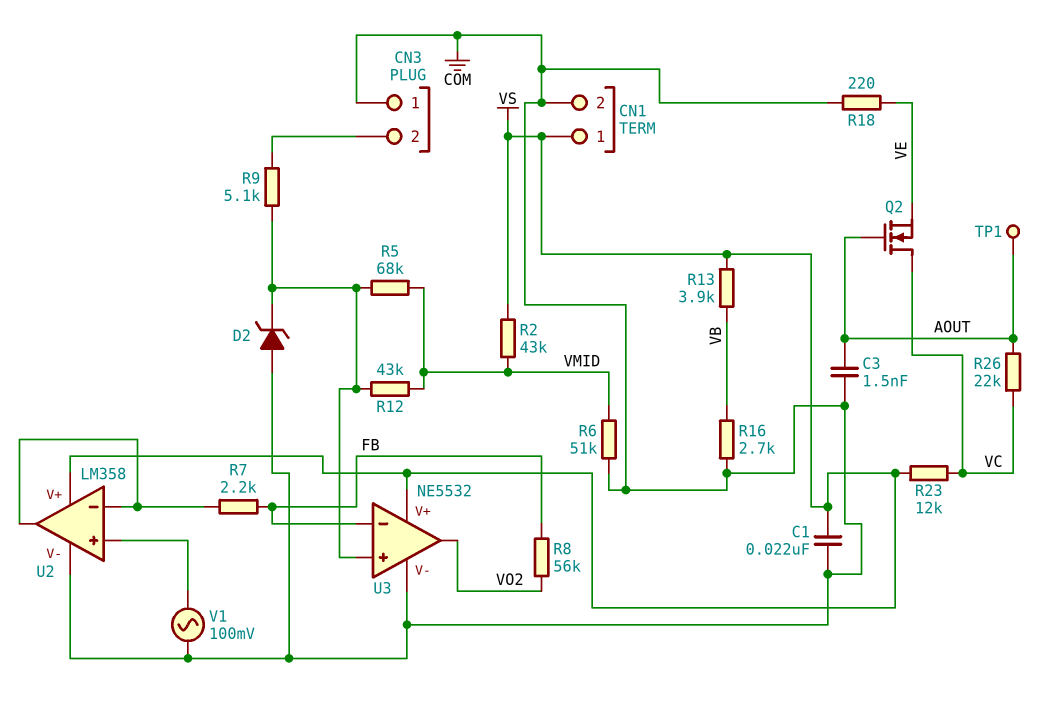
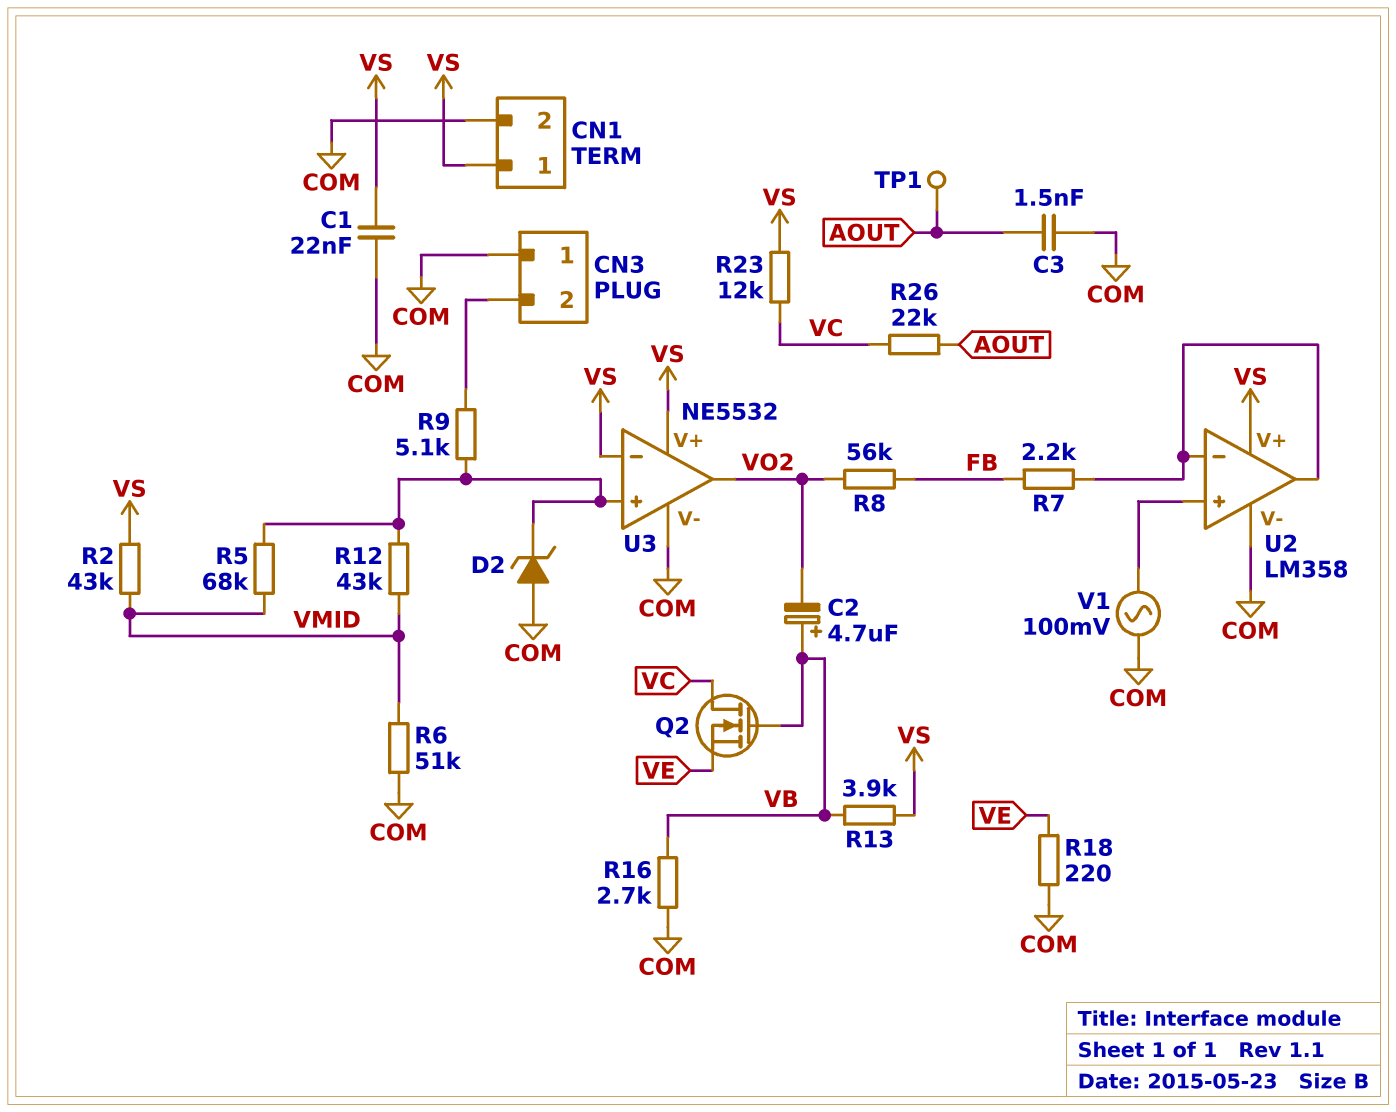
C2: none -> 4.7uF (plus VB, minus VO2)
Q2: NMOS (G AOUT, D VC, S VE) -> NMOS (G VB, D VC, S VE)
U3 pin in-: FB -> VS

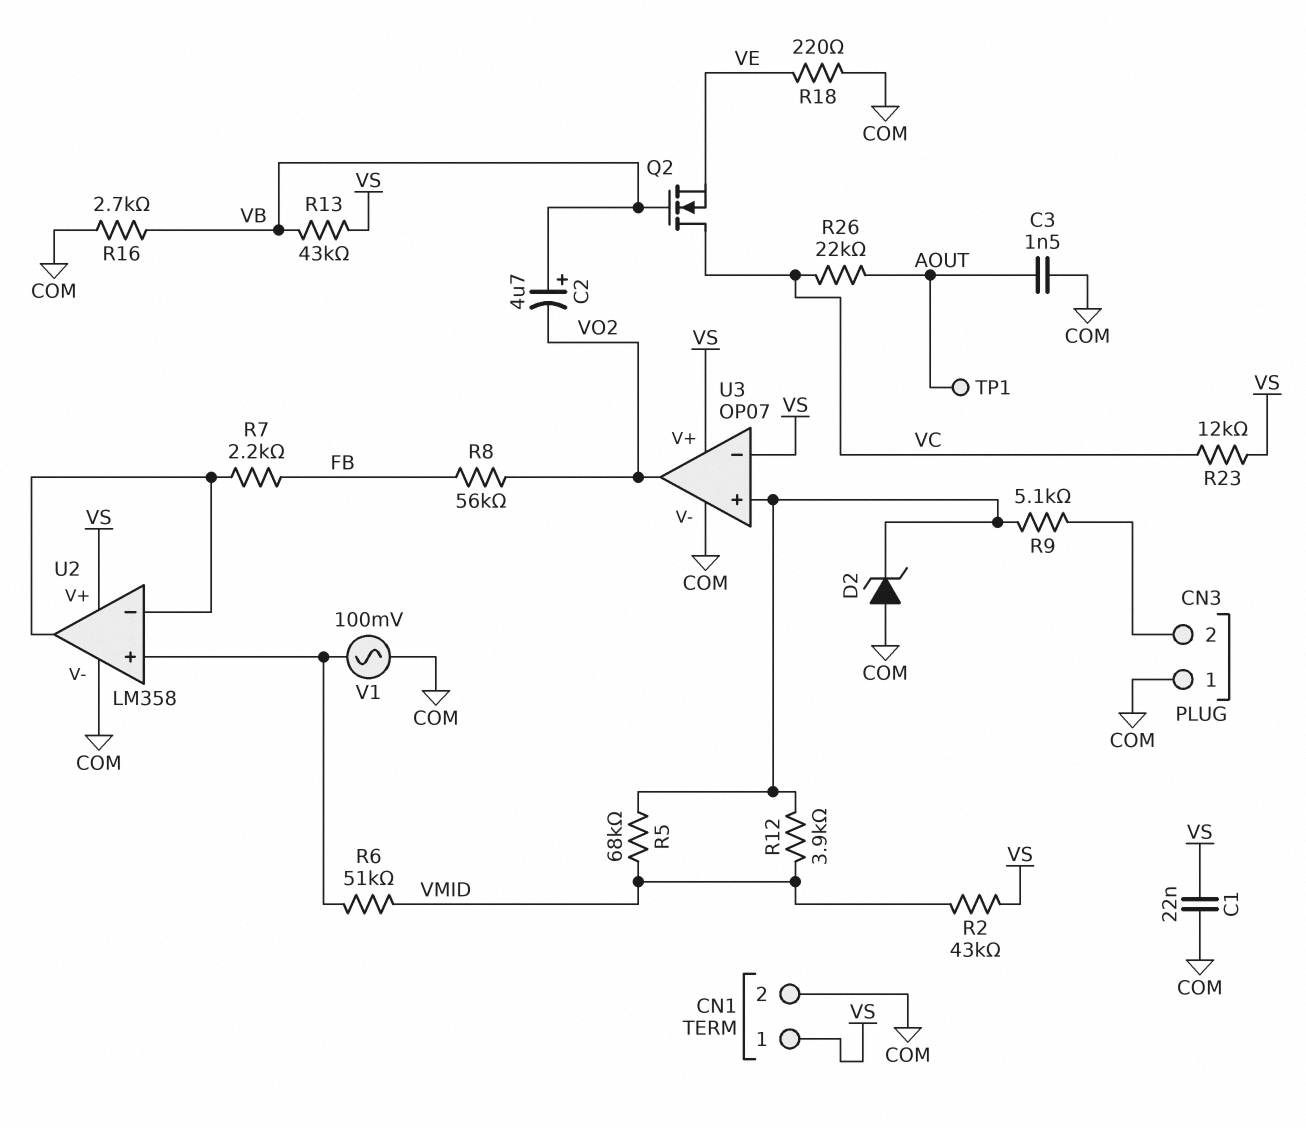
R6: 51k (COM, VMID) -> 51k (U2/in+, VMID)
R12: 43k (U3/in+, VMID) -> 3.9k (U3/in+, VMID)
R13: 3.9k (VB, VS) -> 43k (VB, VS)
U3: NE5532 -> OP07

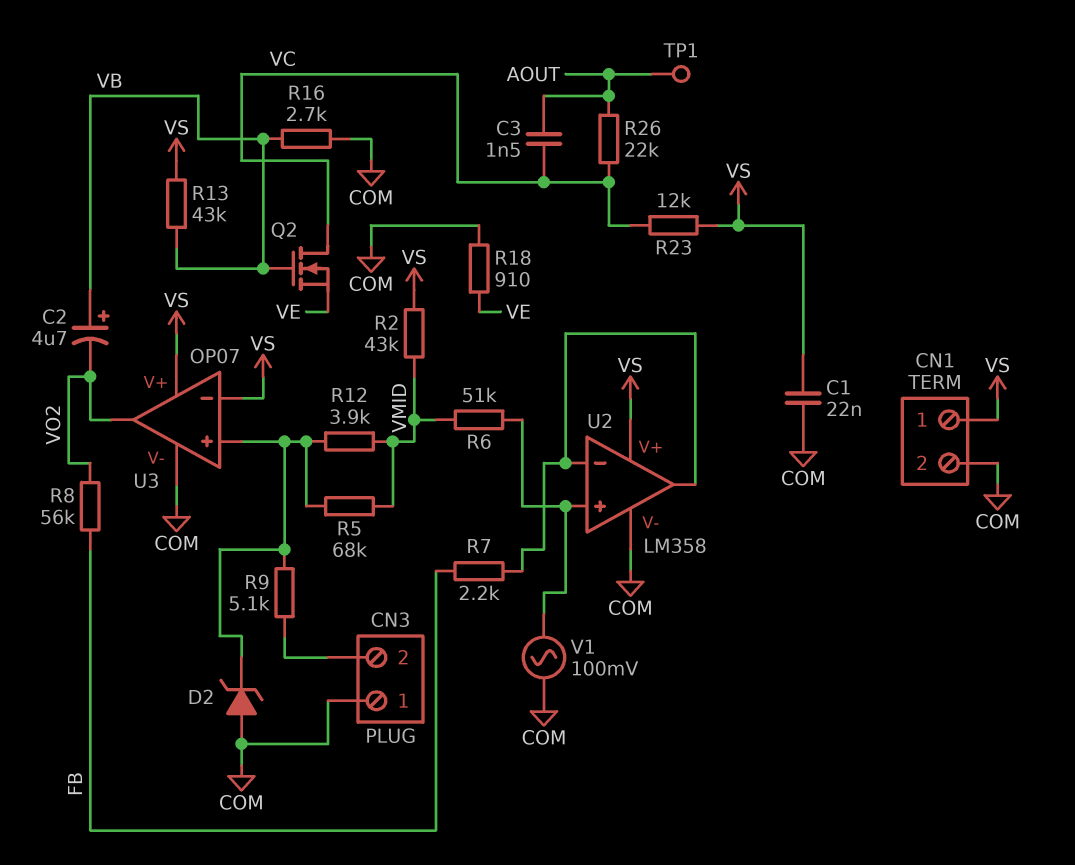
C3: 1.5nF (AOUT, COM) -> 1.5nF (AOUT, VC)
R18: 220 (COM, VE) -> 910 (COM, VE)

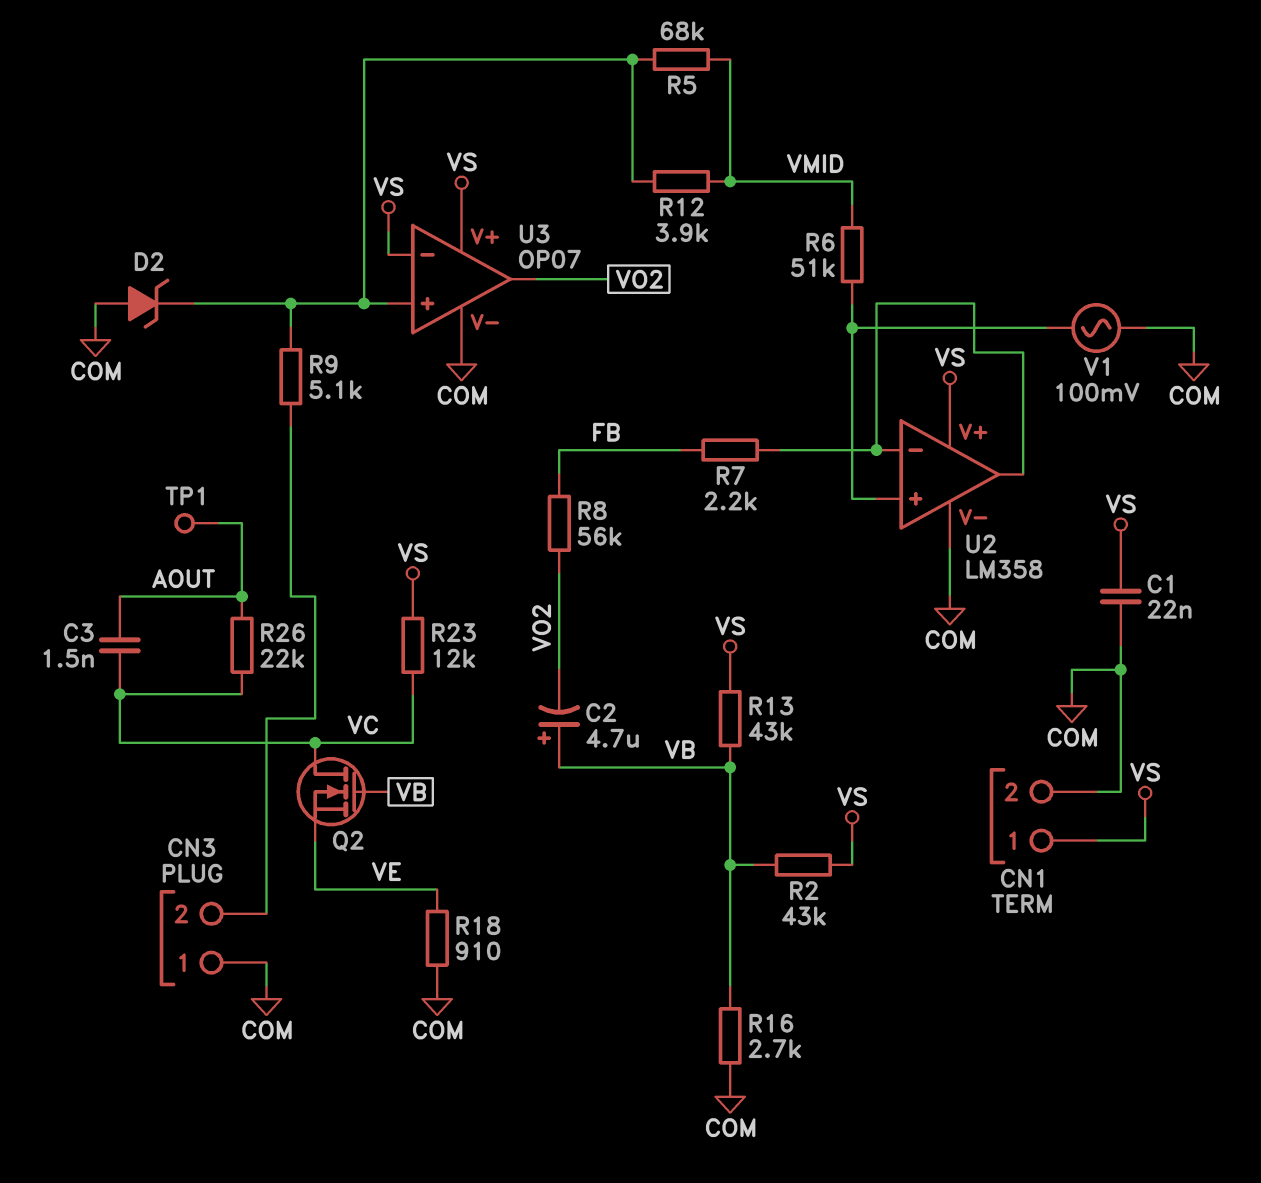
R2: 43k (VMID, VS) -> 43k (VB, VS)

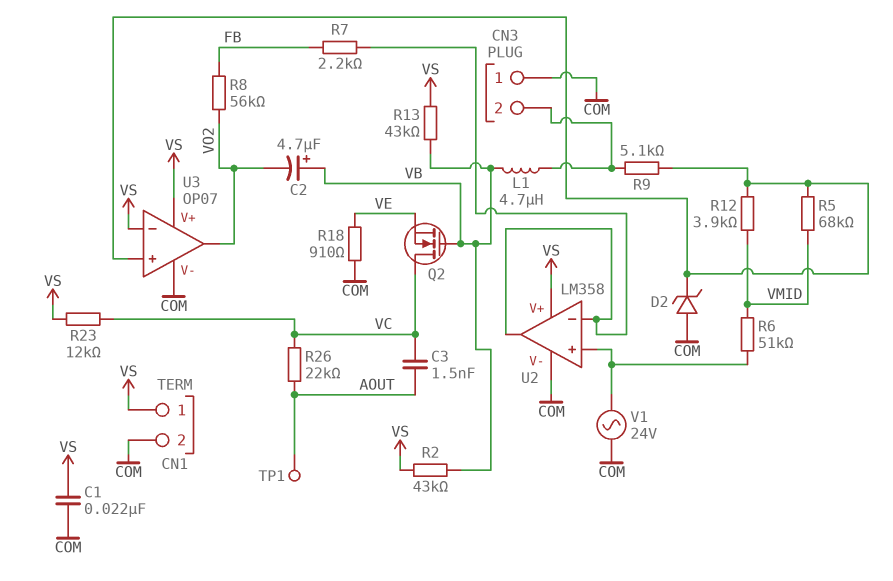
L1: none -> 4.7uH (CN3/2, VB)
R16: 2.7k (COM, VB) -> none
V1: AC 100mV (COM, U2/in+) -> AC 24V (COM, U2/in+)

